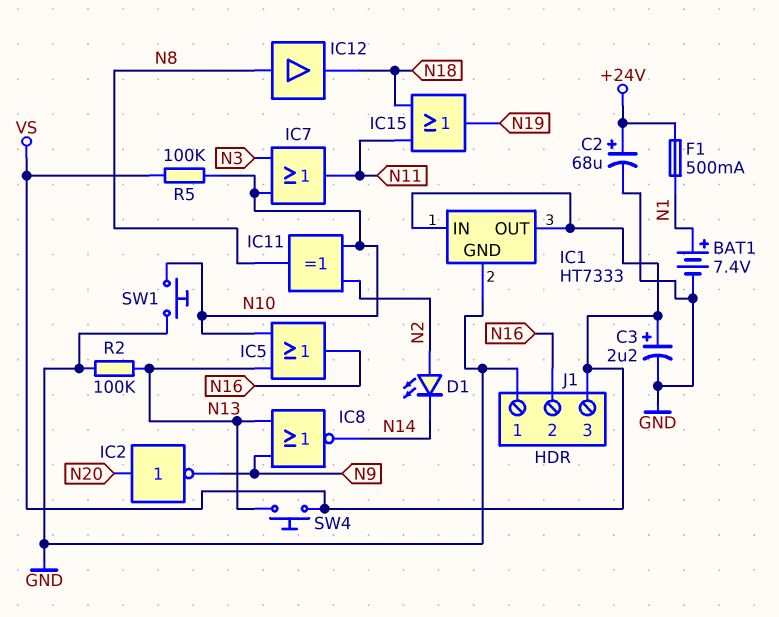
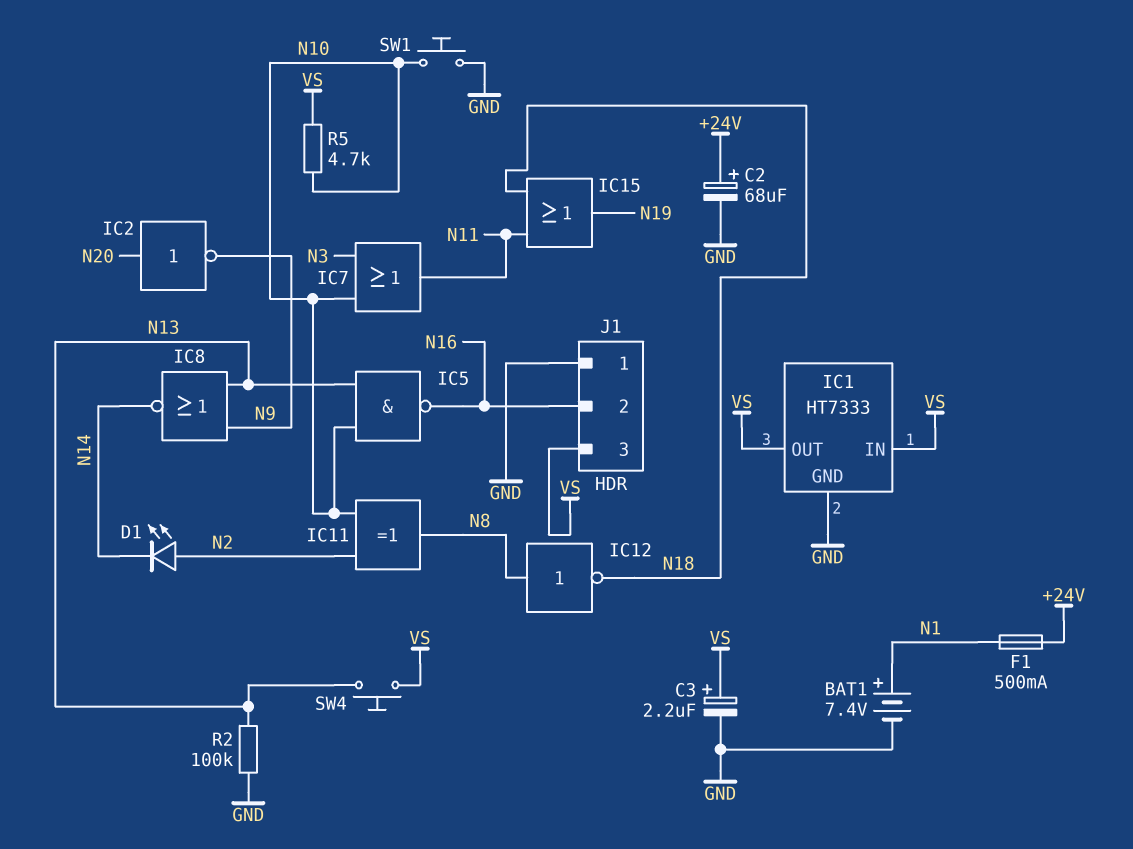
IC5: OR (in N10, in N13, out N16) -> NAND (in N10, in N13, out N16)
IC12: buffer (in N8, out N18) -> NOT (in N8, out N18)
R5: 100k (N10, VS) -> 4.7k (N10, VS)

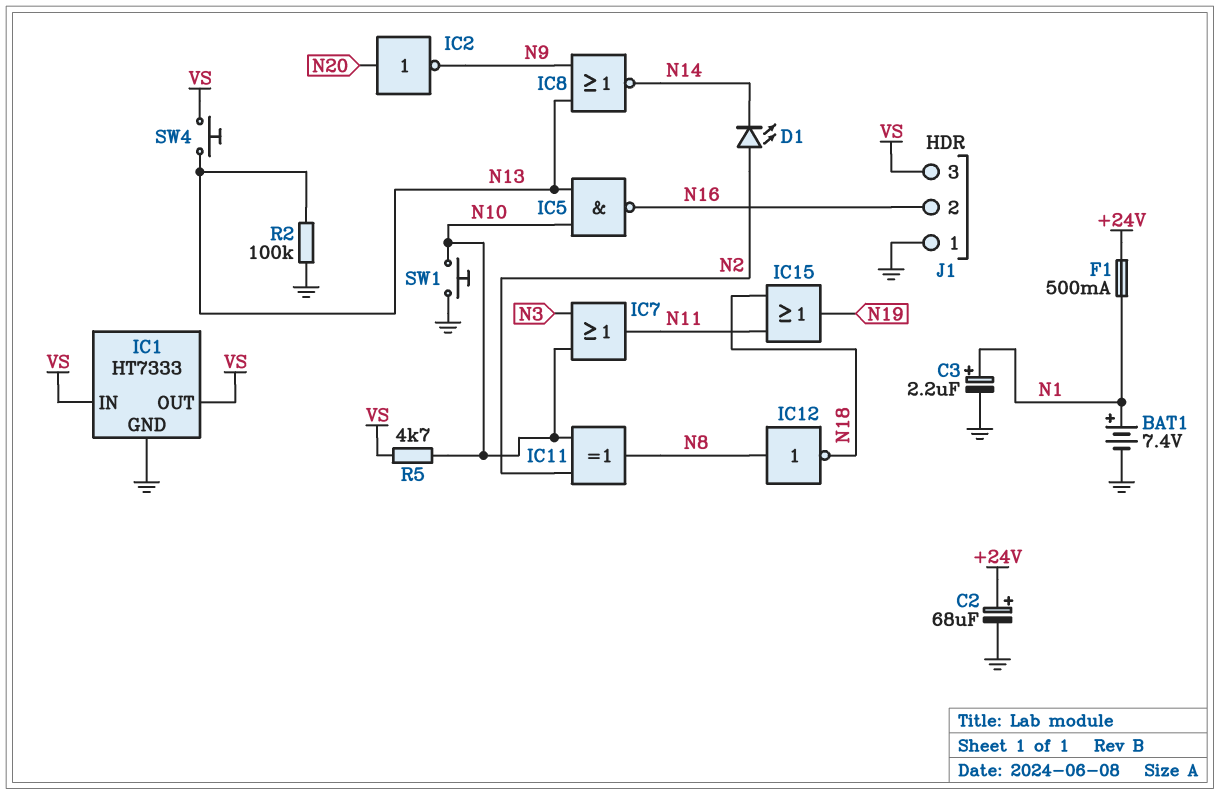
C3: 2.2uF (plus VS, minus GND) -> 2.2uF (plus N1, minus GND)

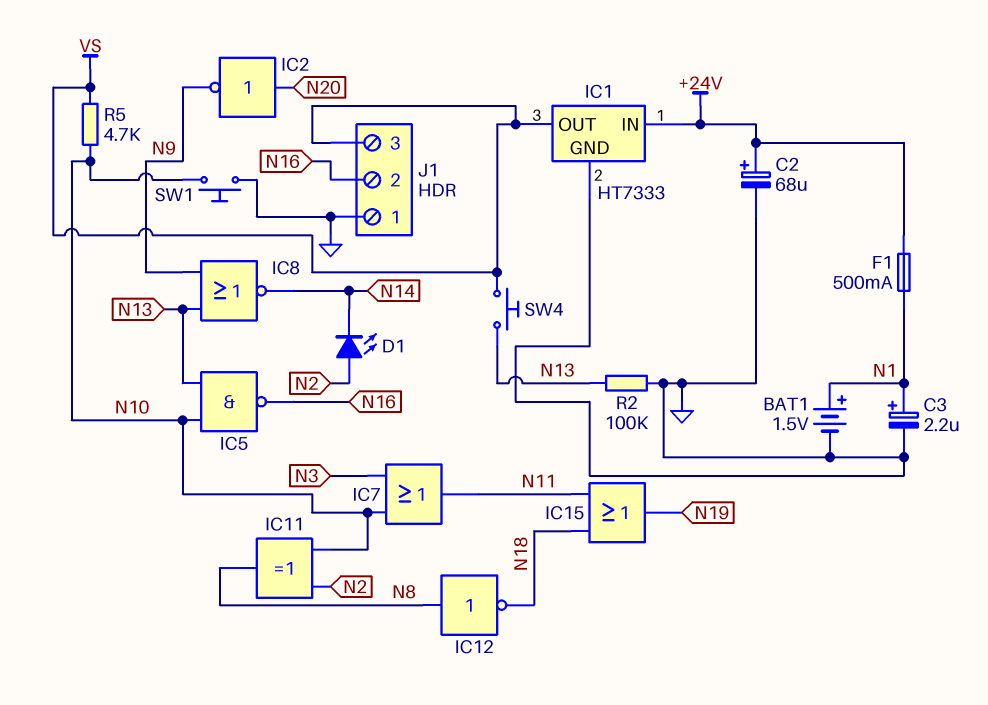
BAT1: 7.4V (plus N1, minus GND) -> 1.5V (plus N1, minus GND)
IC1 pin IN: VS -> +24V

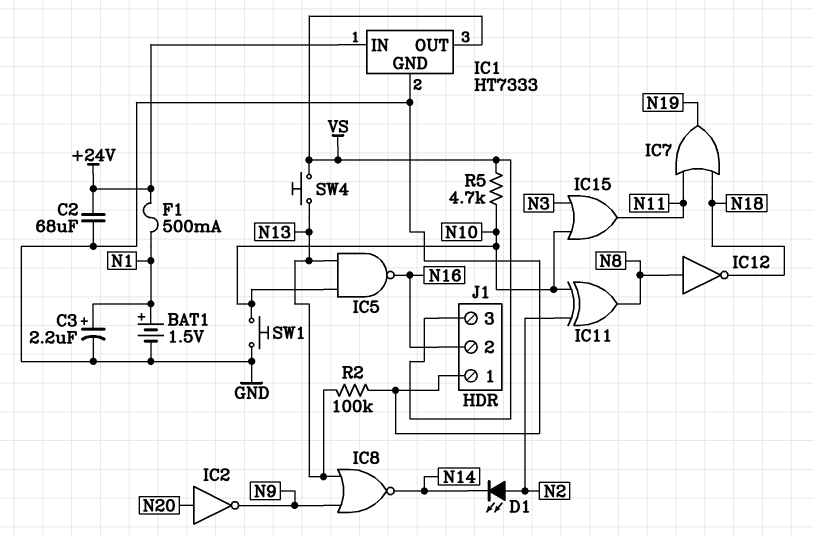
C2: 68uF (plus +24V, minus GND) -> 68uF (+24V, GND)
IC7: OR (in N3, in N10, out N11) -> OR (in N11, in N18, out N19)
IC15: OR (in N11, in N18, out N19) -> OR (in N3, in N10, out N11)

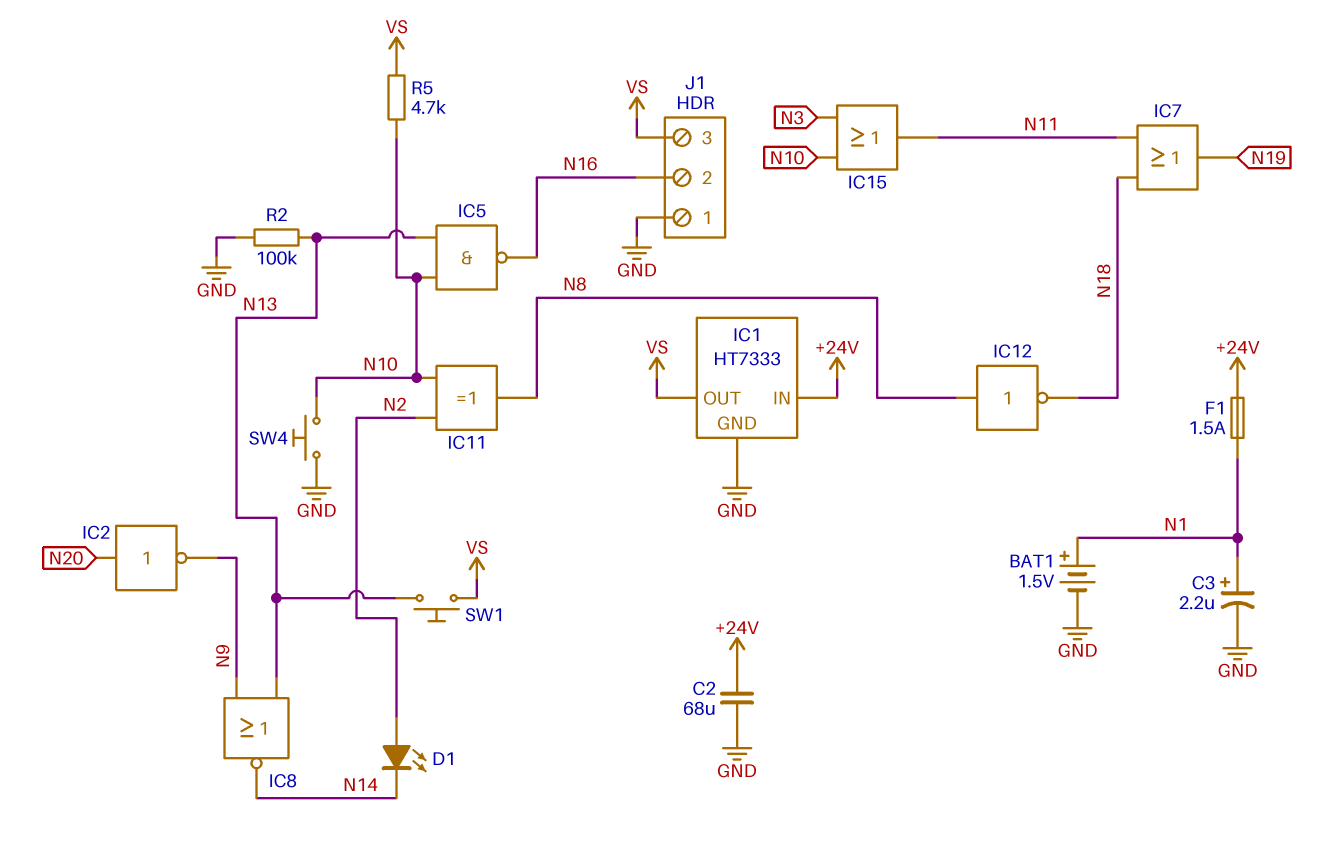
F1: 500mA (+24V, N1) -> 1.5A (+24V, N1)
SW1: button (GND, N10) -> button (N13, VS)
SW4: button (N13, VS) -> button (GND, N10)

